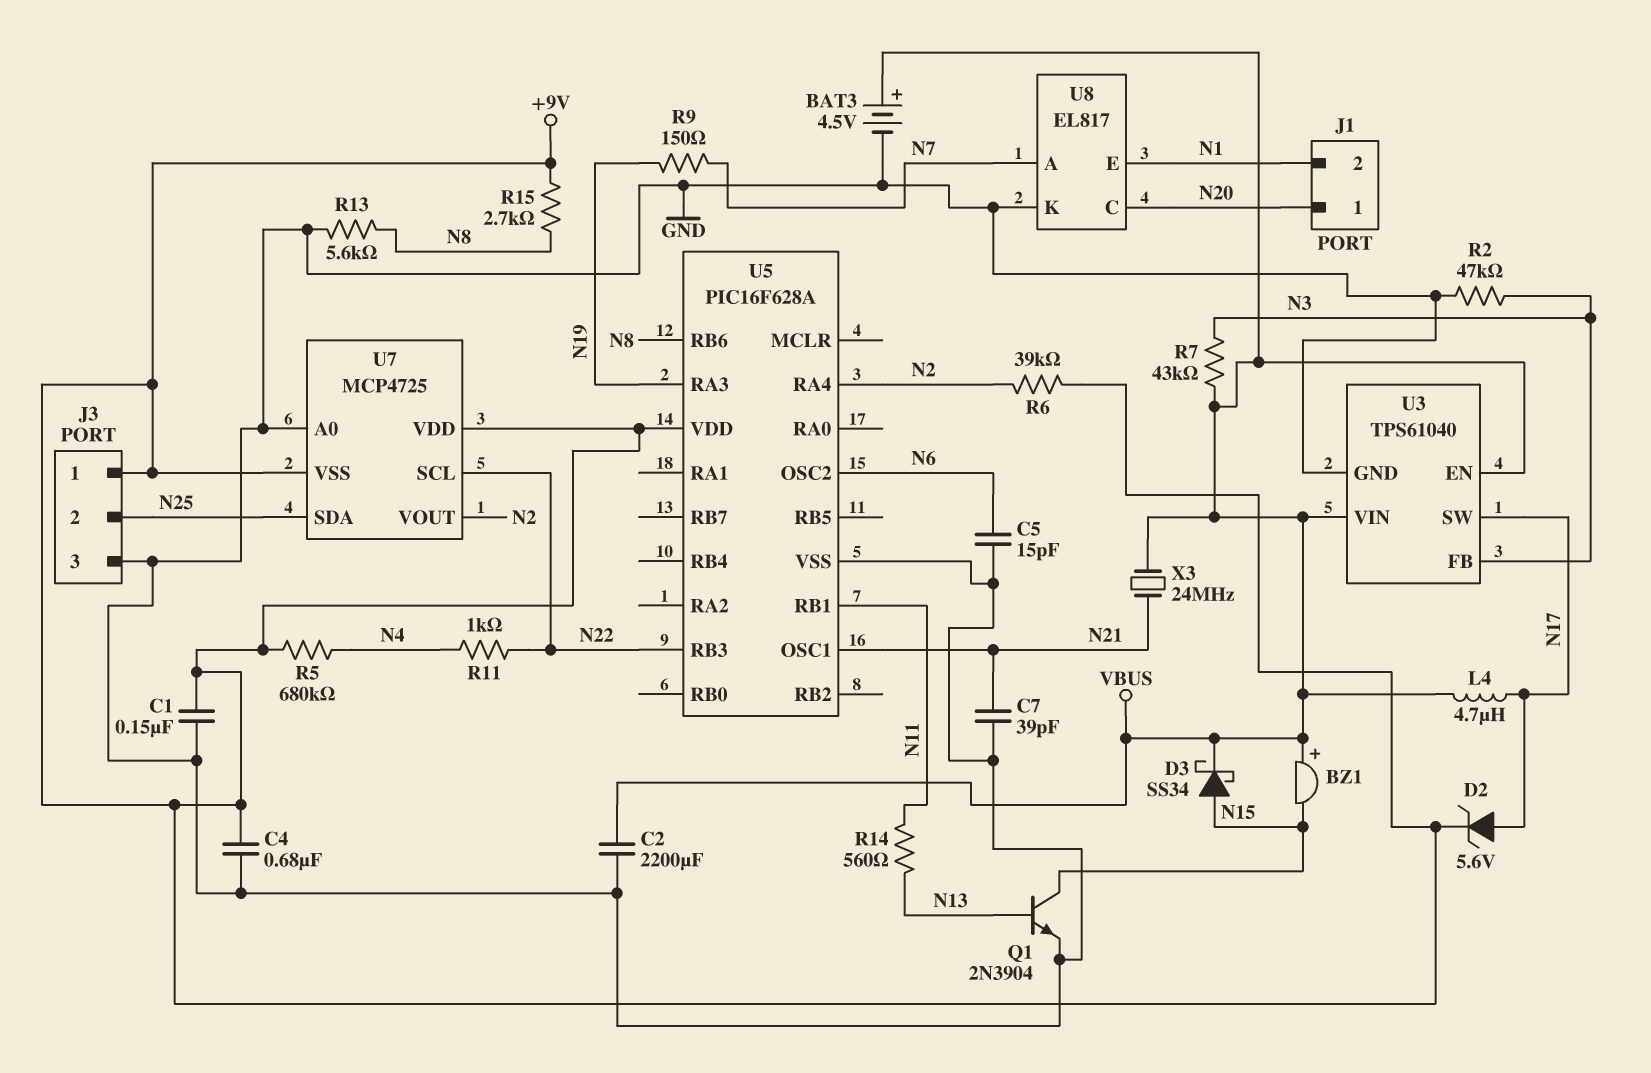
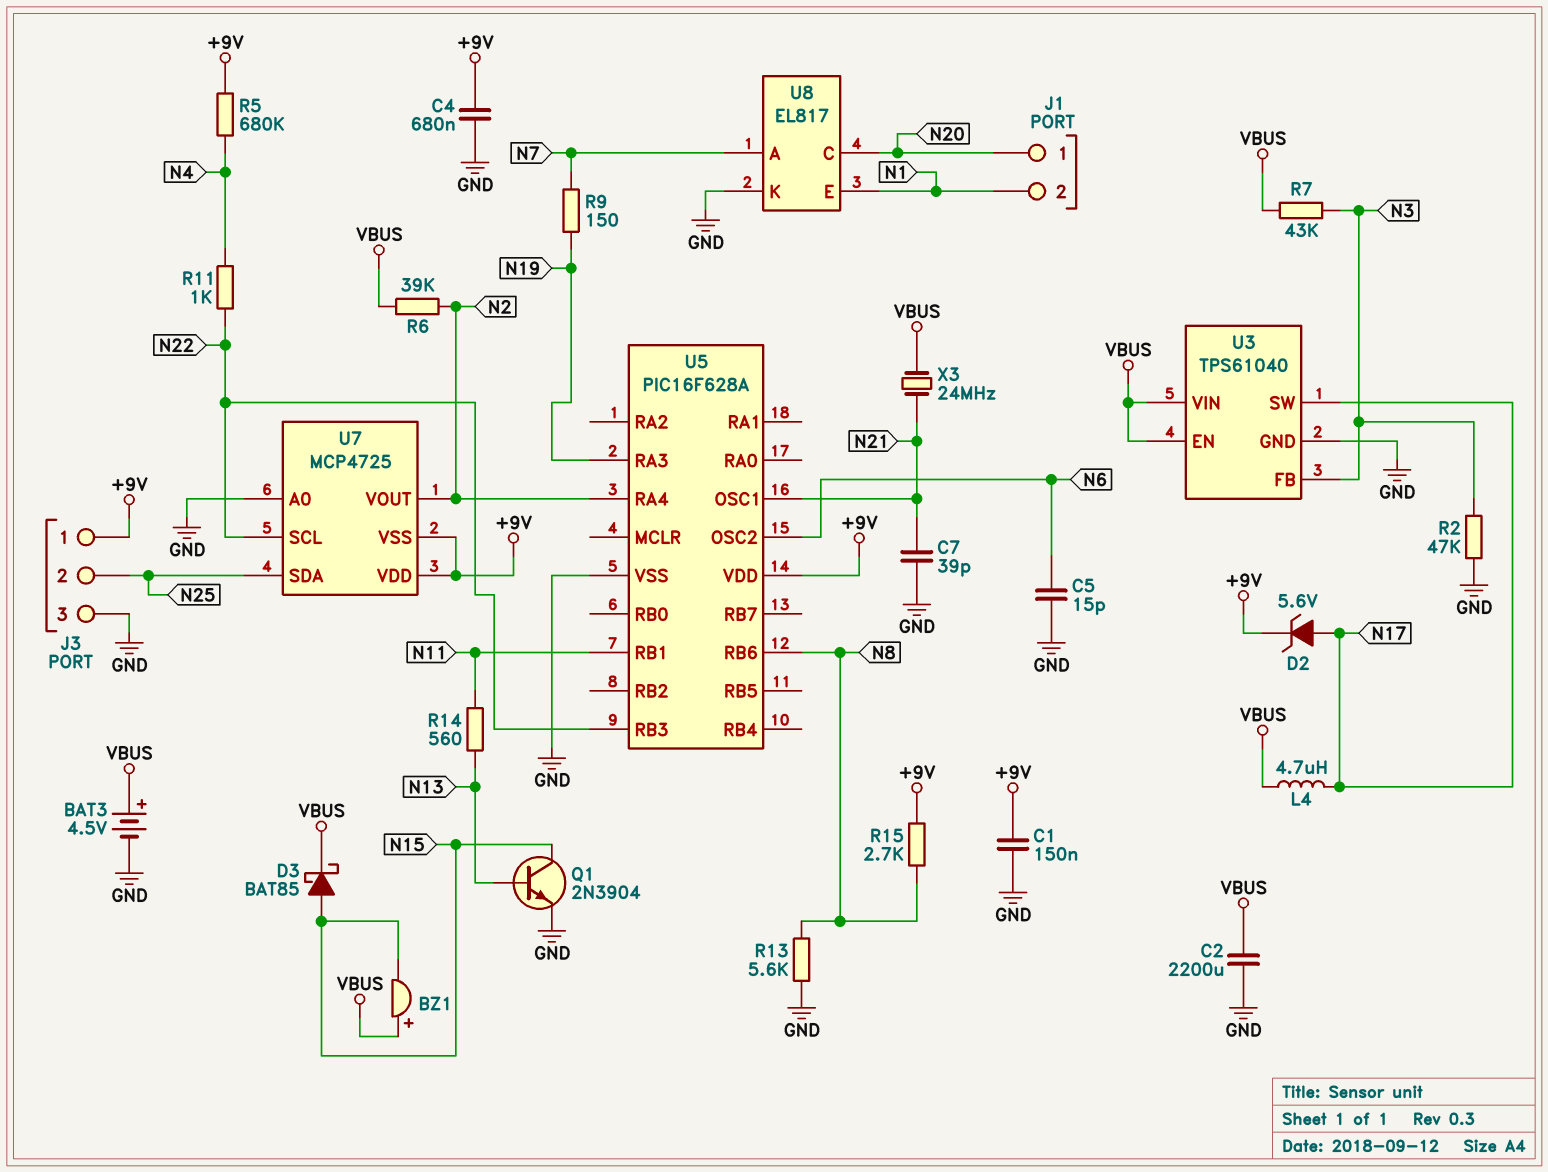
D3: schottky SS34 (A N15, K VBUS) -> schottky BAT85 (A N15, K VBUS)
R6: 39k (+9V, N2) -> 39k (N2, VBUS)

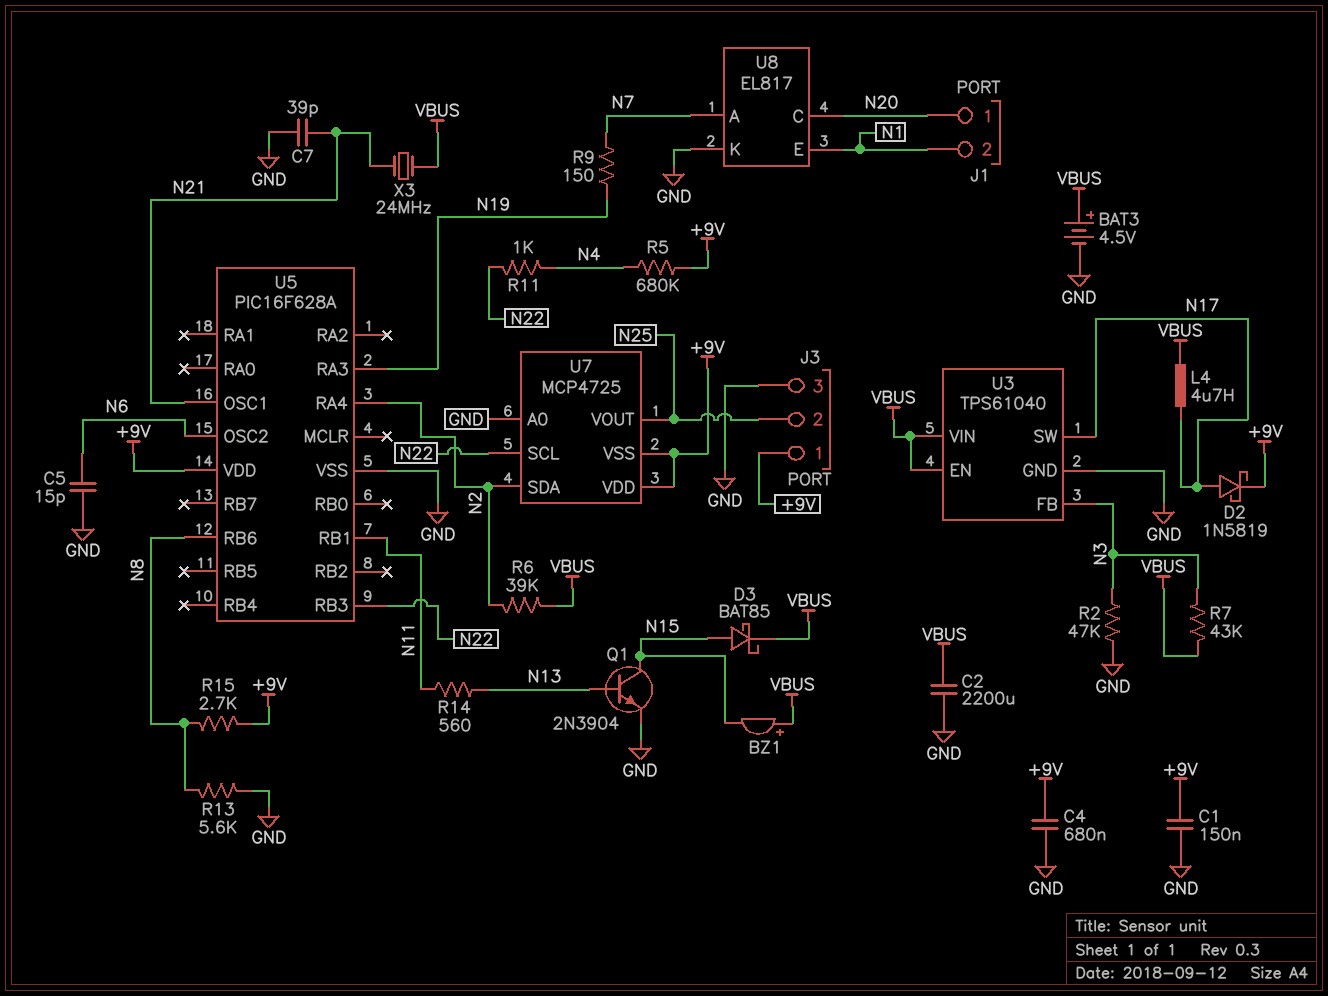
D2: zener 5.6V (A N17, K +9V) -> schottky 1N5819 (A N17, K +9V)
U7 pin SDA: N25 -> N2
U7 pin VOUT: N2 -> N25

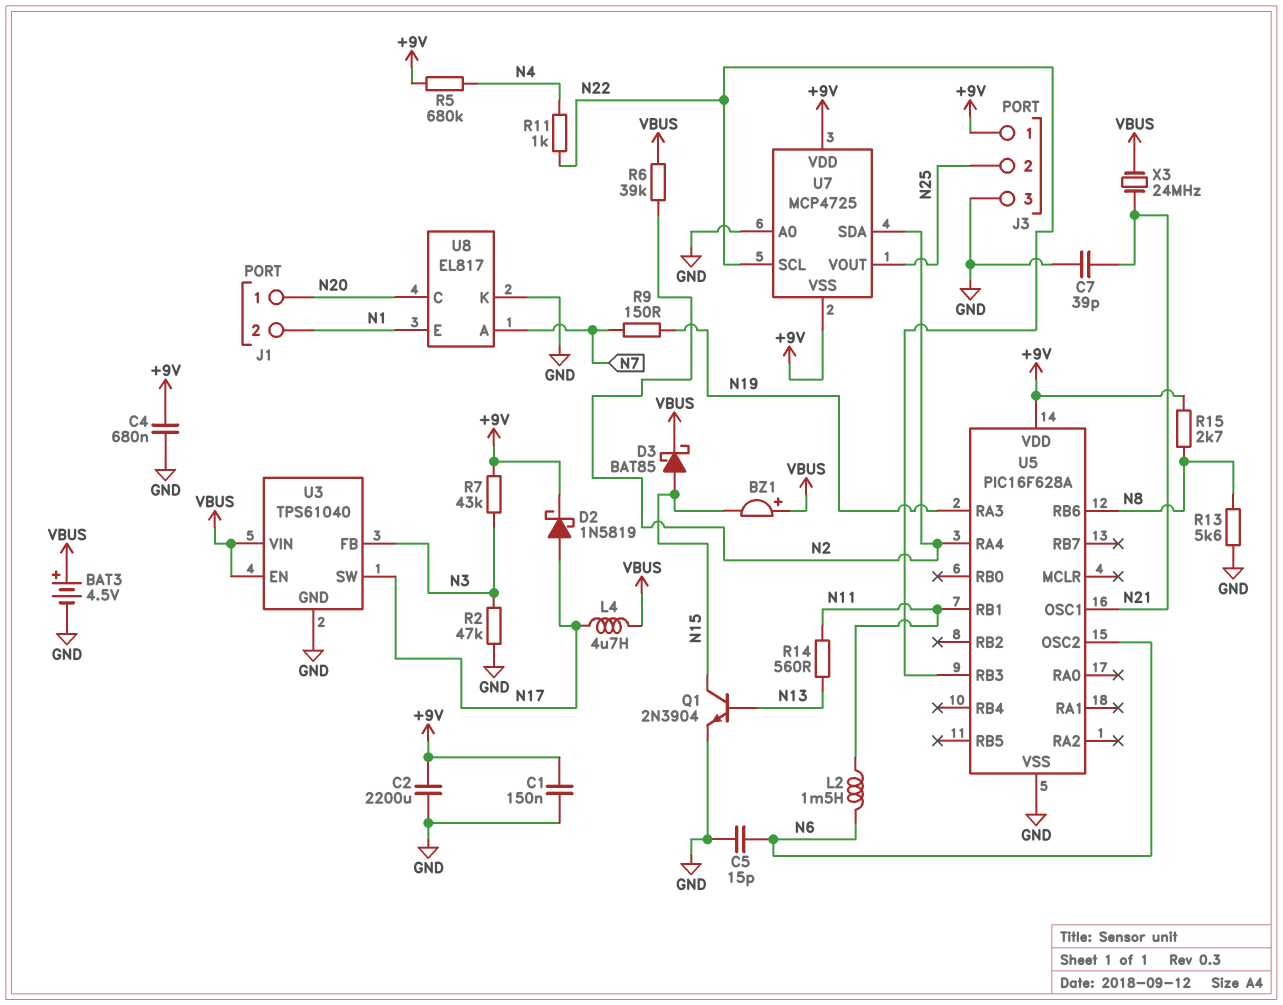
C2: 2200uF (GND, VBUS) -> 2200uF (+9V, GND)
L2: none -> 1.5mH (N6, N11)
R7: 43k (N3, VBUS) -> 43k (+9V, N3)

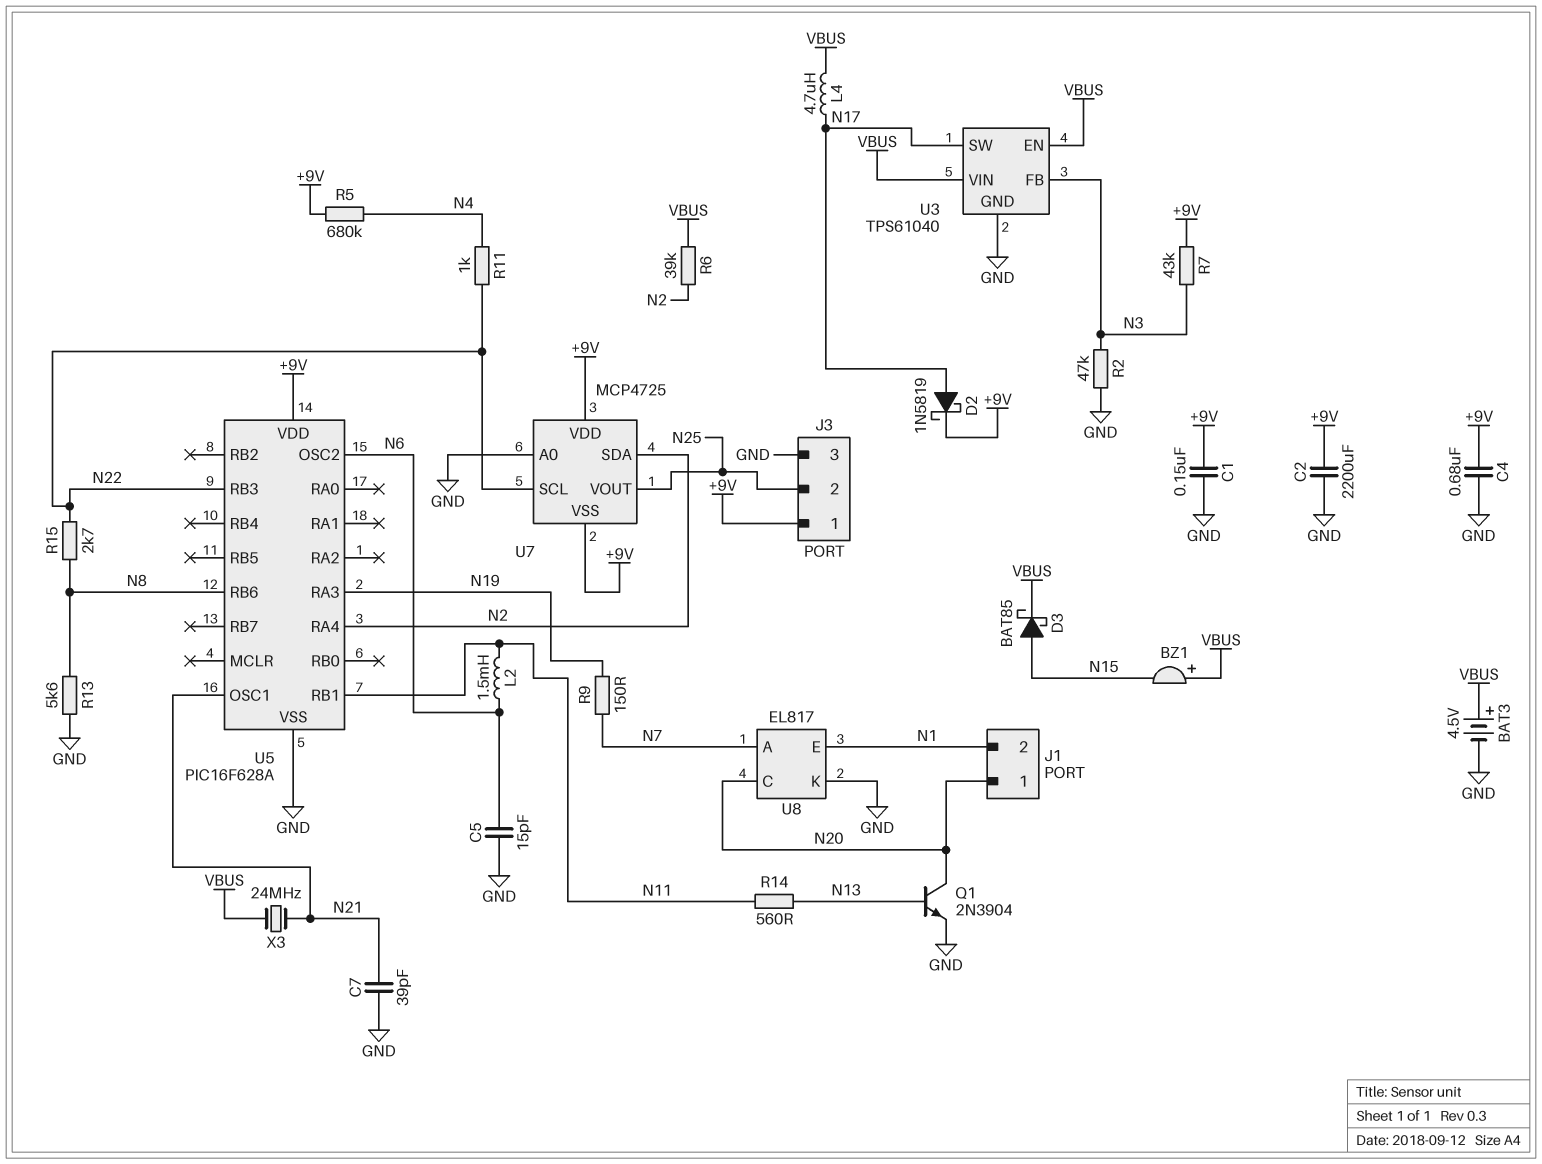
Q1: NPN 2N3904 (B N13, C N15, E GND) -> NPN 2N3904 (B N13, C N20, E GND)
R15: 2.7k (+9V, N8) -> 2.7k (N8, N22)

